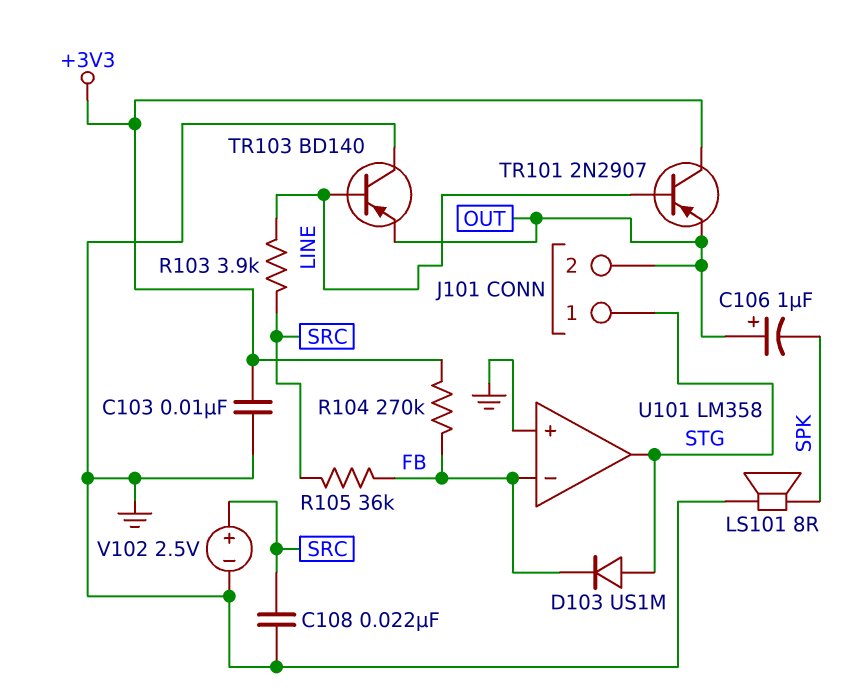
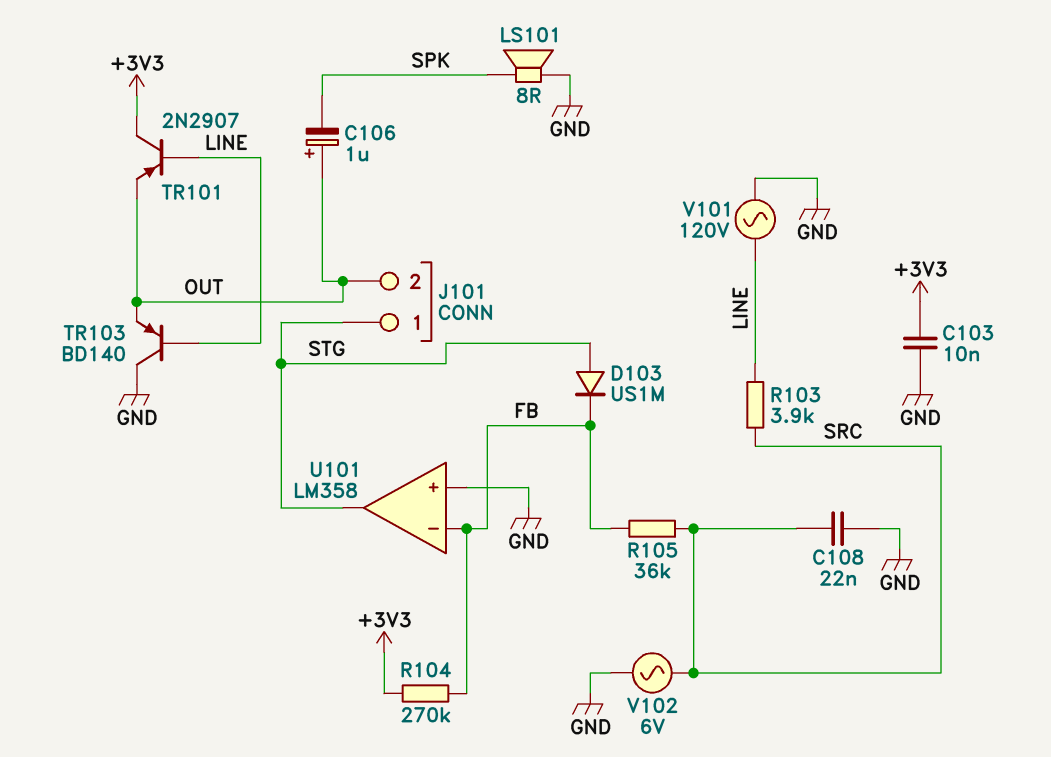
V101: none -> AC 120V (GND, LINE)
V102: 2.5V (plus SRC, minus GND) -> AC 6V (GND, SRC)

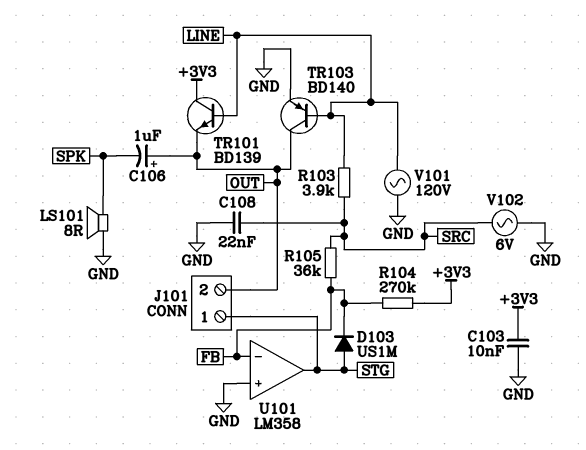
TR101: PNP 2N2907 (B LINE, C +3V3, E OUT) -> NPN BD139 (B LINE, C +3V3, E OUT)
TR103: PNP BD140 (B LINE, C GND, E OUT) -> PNP BD140 (B LINE, C OUT, E GND)

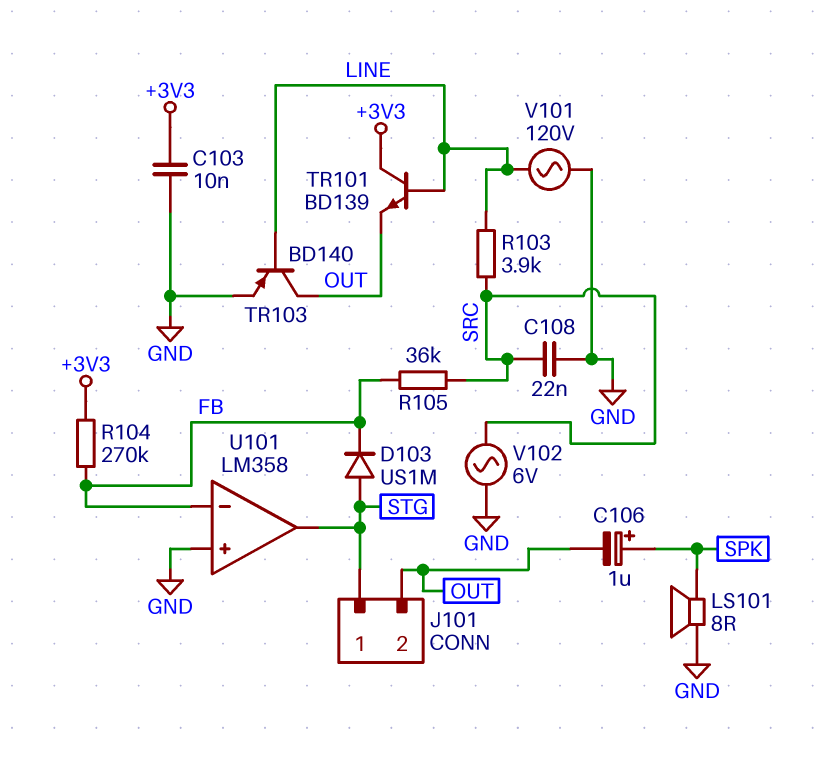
C106: 1uF (plus OUT, minus SPK) -> 1uF (plus SPK, minus OUT)

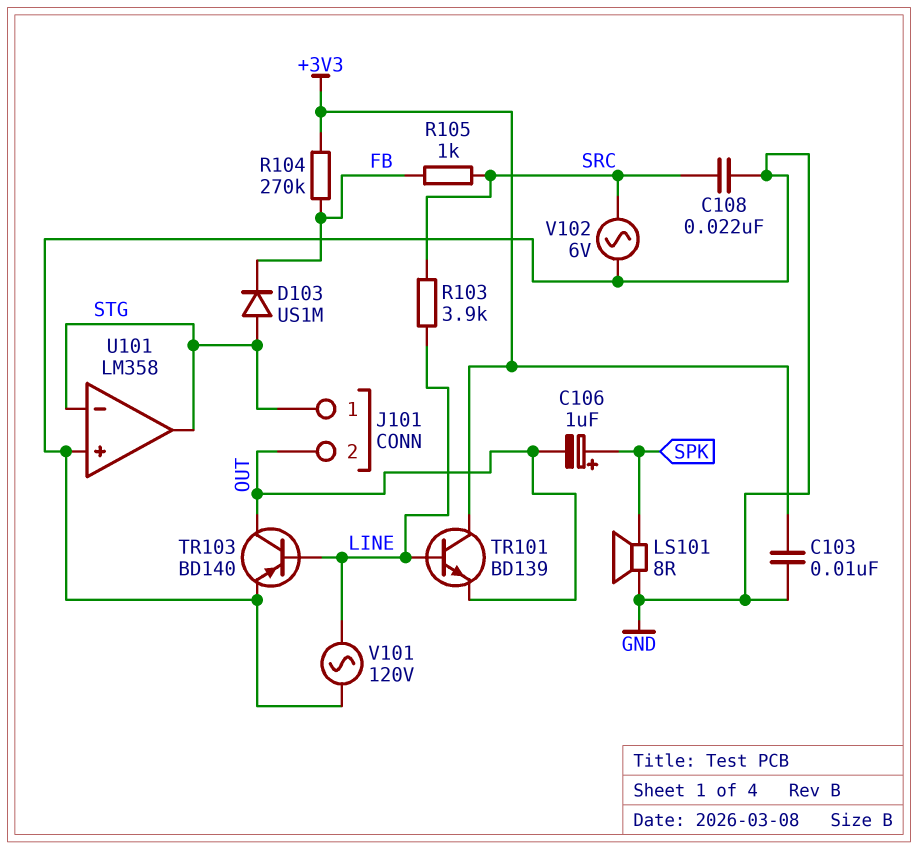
R105: 36k (FB, SRC) -> 1k (FB, SRC)
U101 pin in-: FB -> STG

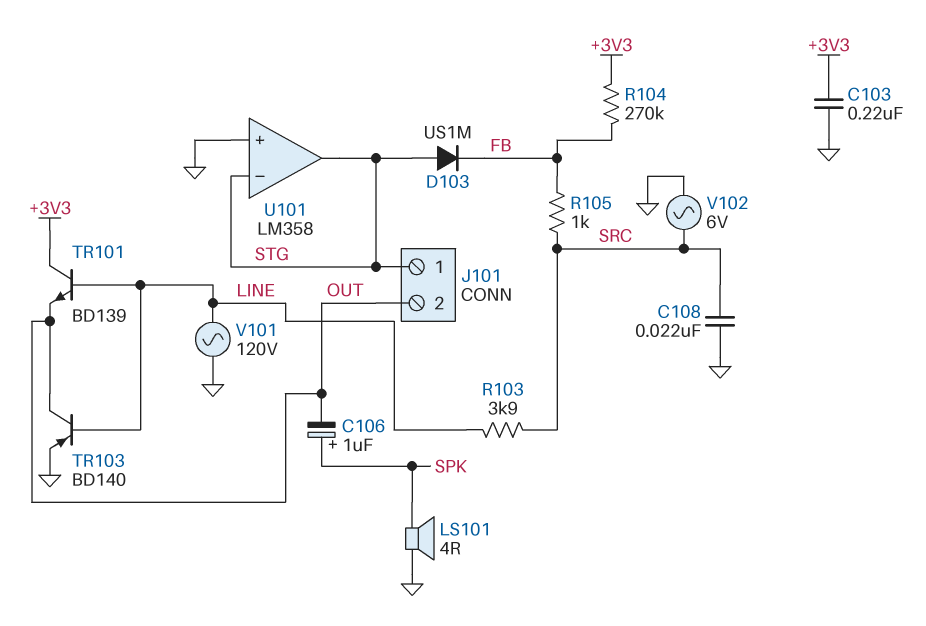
C103: 10nF (+3V3, GND) -> 220nF (+3V3, GND)
LS101: speaker 8R (GND, SPK) -> speaker 4R (GND, SPK)

